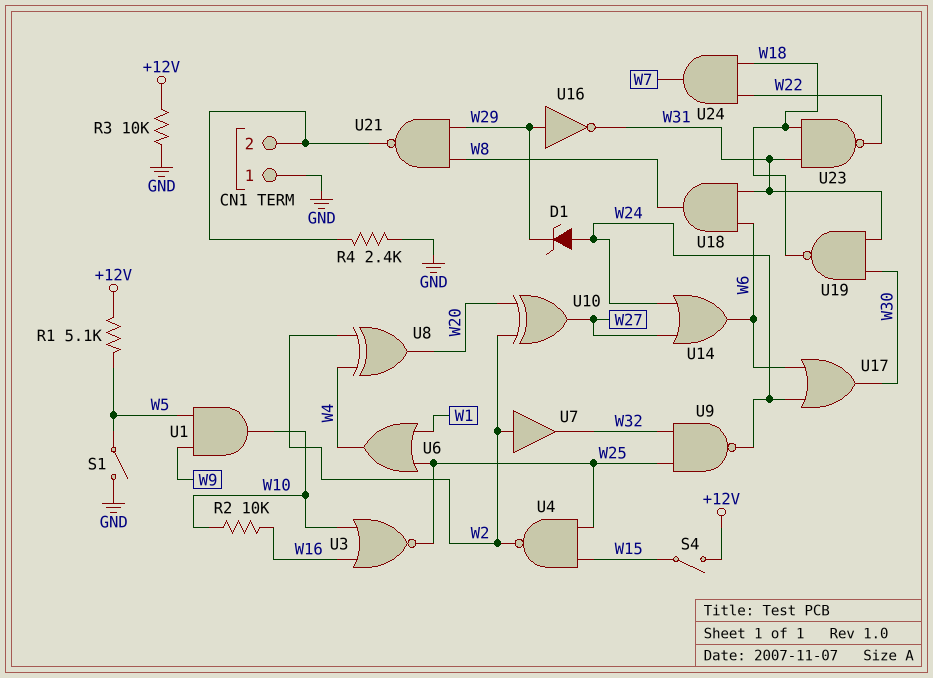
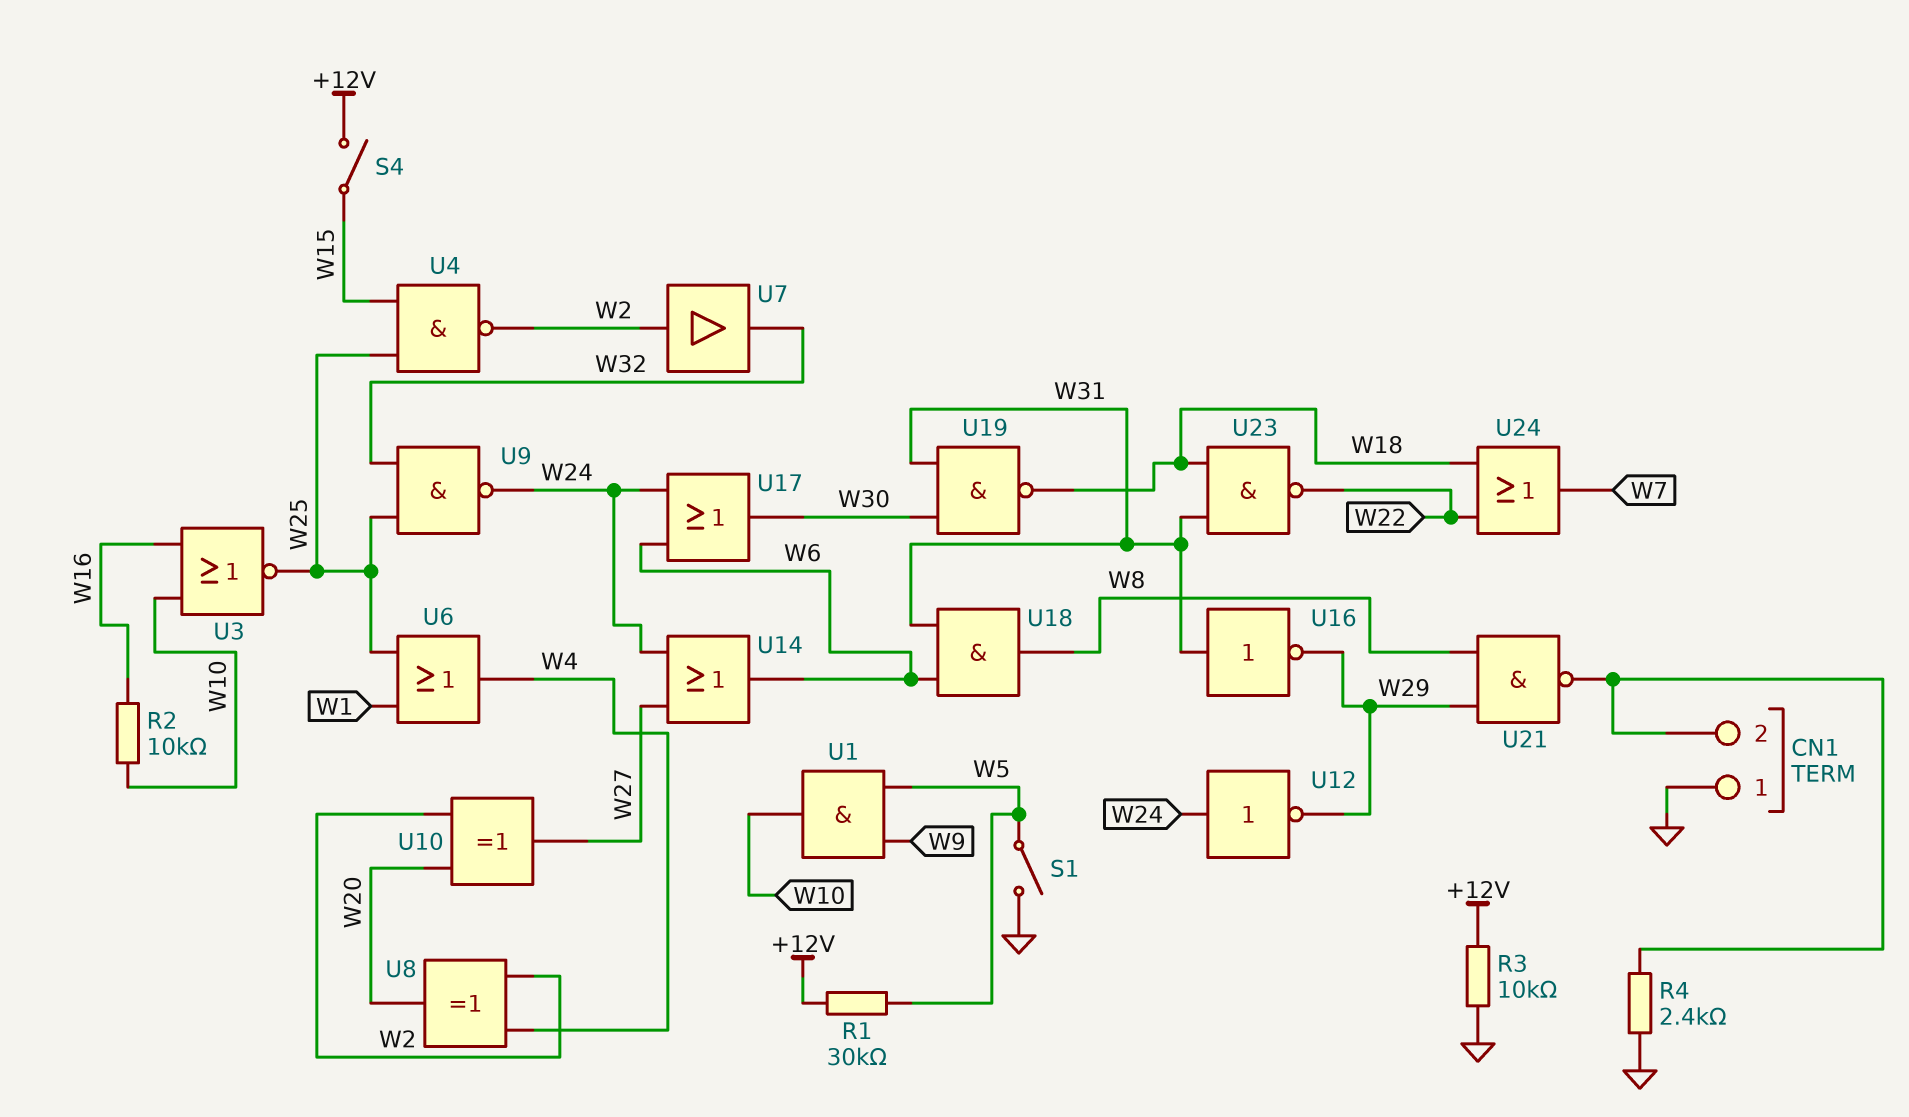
D1: zener (A W24, K W29) -> none
R1: 5.1k (+12V, W5) -> 30k (+12V, W5)
U12: none -> NOT (in W24, out W29)
U16: NOT (in W29, out W31) -> NOT (in W31, out W29)
U24: AND (in W18, in W22, out W7) -> OR (in W18, in W22, out W7)

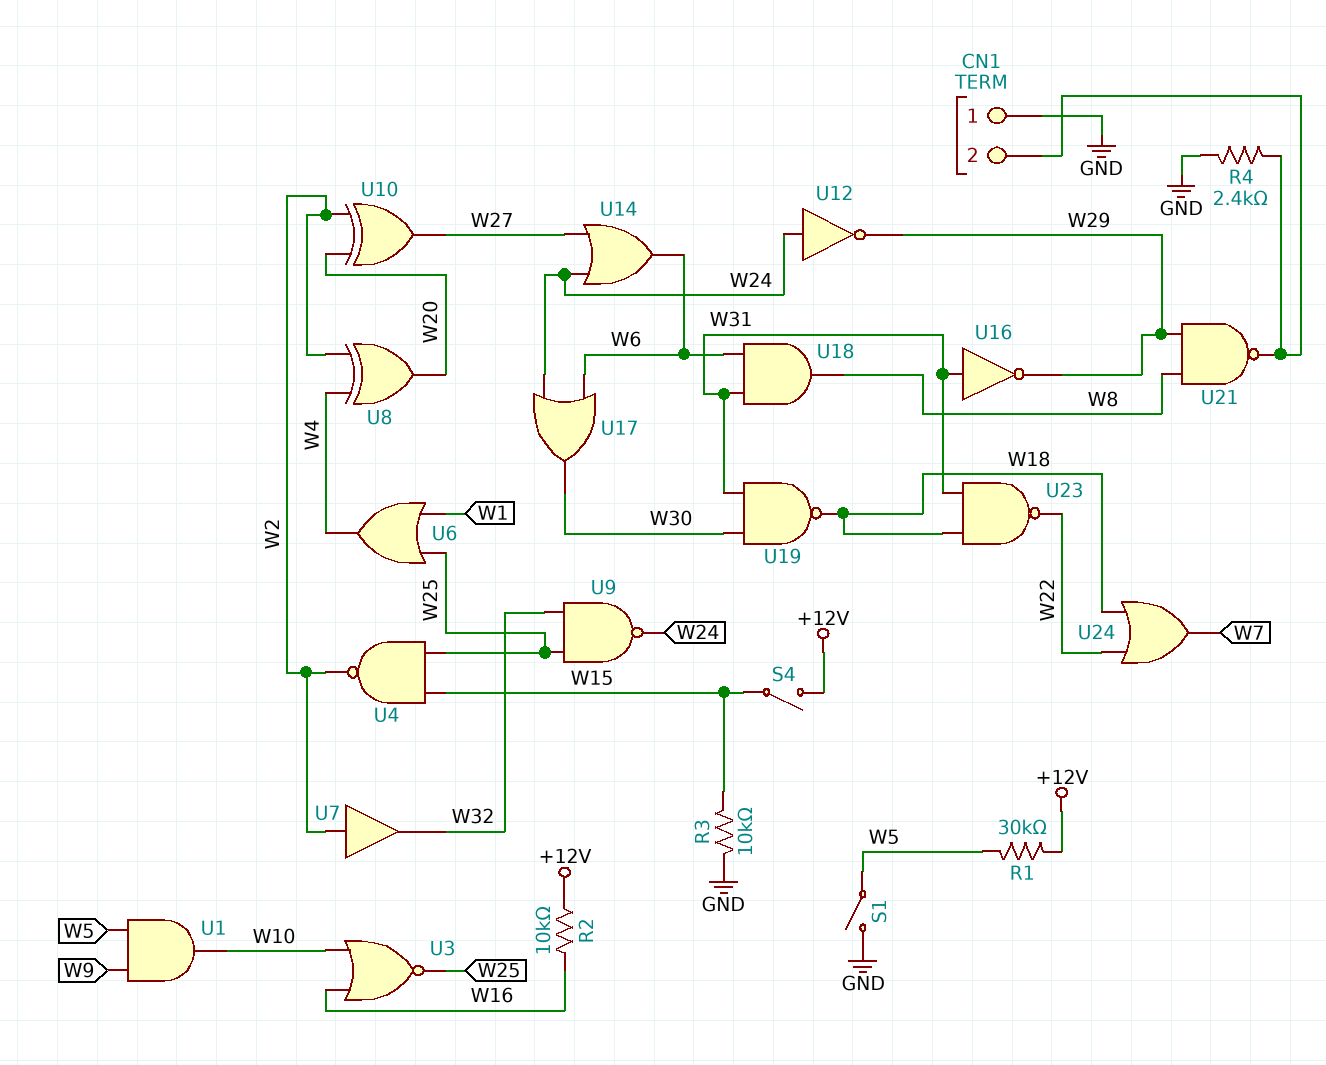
R2: 10k (W10, W16) -> 10k (+12V, W16)
R3: 10k (+12V, GND) -> 10k (GND, W15)

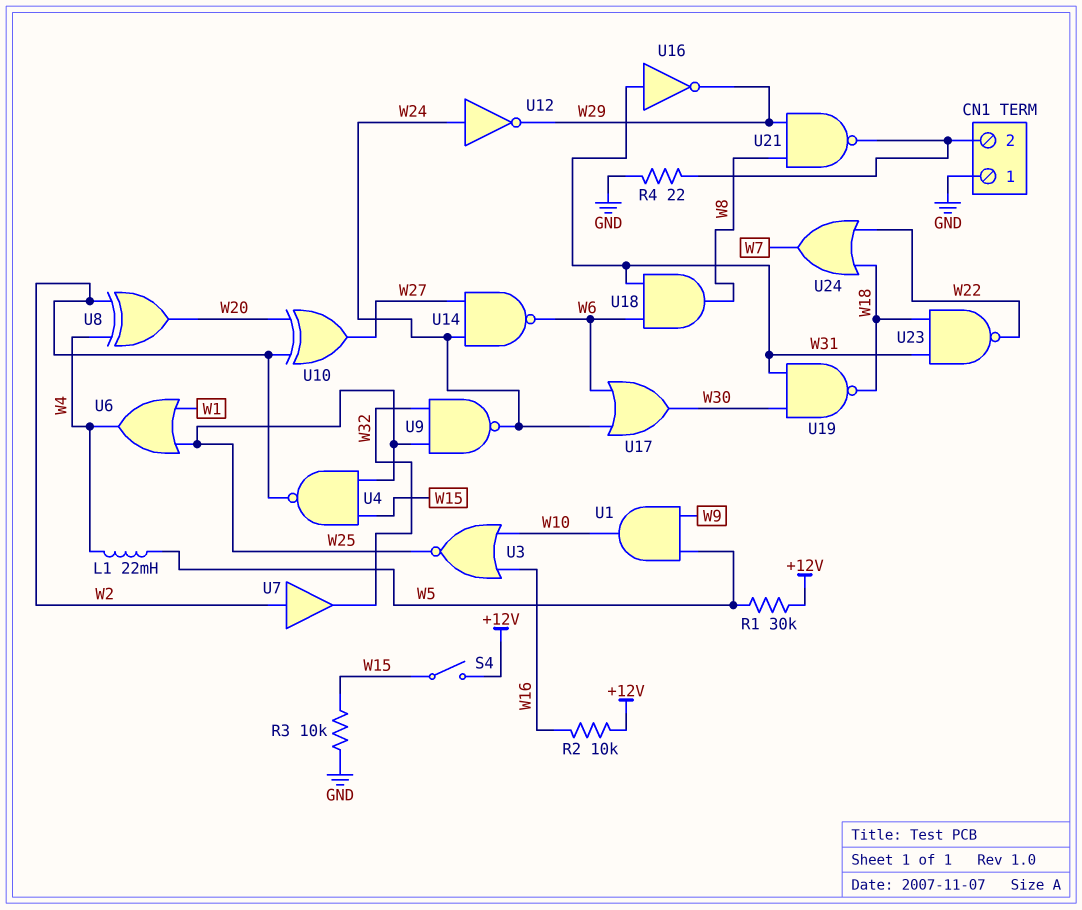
L1: none -> 22mH (W4, W5)
R4: 2.4k (CN1/2, GND) -> 22 (CN1/2, GND)
S1: switch (GND, W5) -> none
U14: OR (in W24, in W27, out W6) -> NAND (in W24, in W27, out W6)

